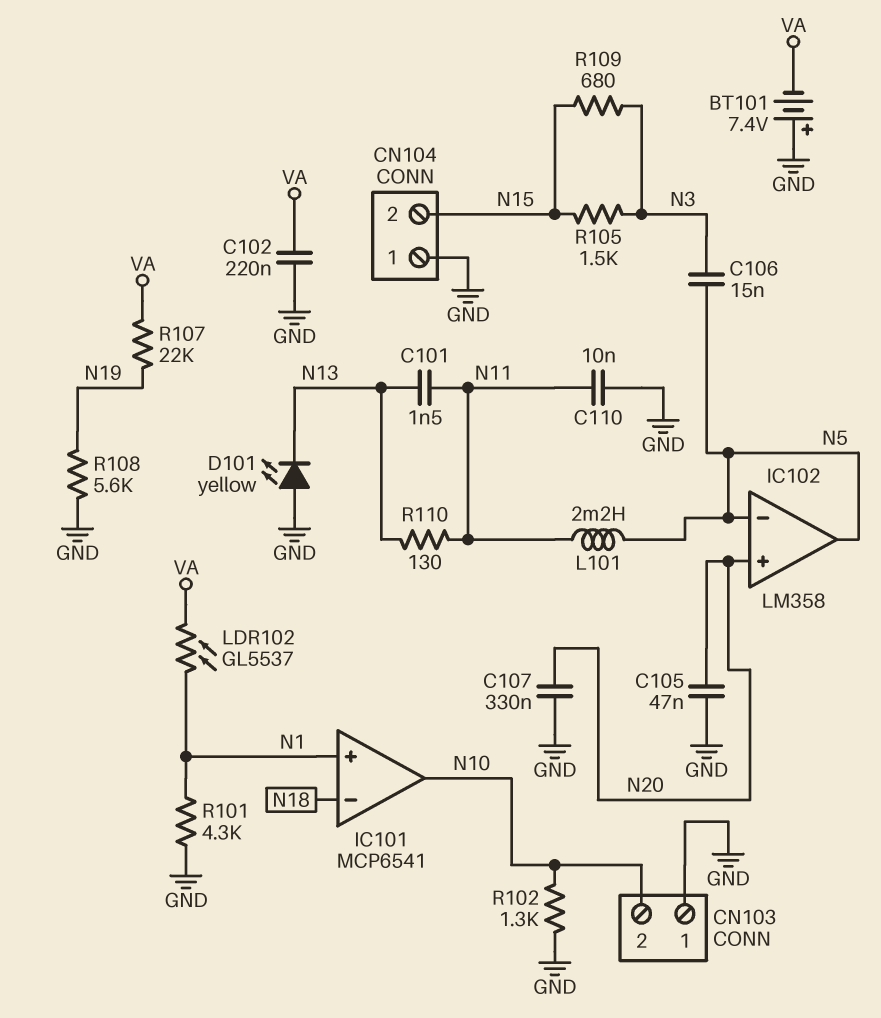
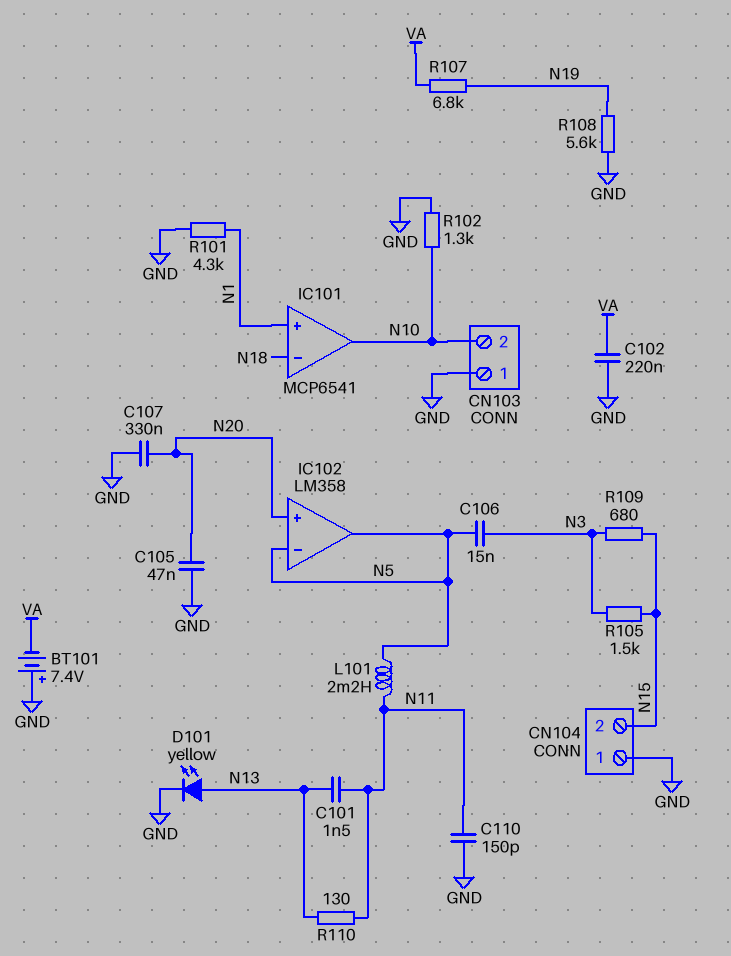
C110: 10nF (GND, N11) -> 150pF (GND, N11)
D101: LED yellow (A GND, K N13) -> LED yellow (A N13, K GND)
LDR102: GL5537 (N1, VA) -> none
R107: 22k (N19, VA) -> 6.8k (N19, VA)

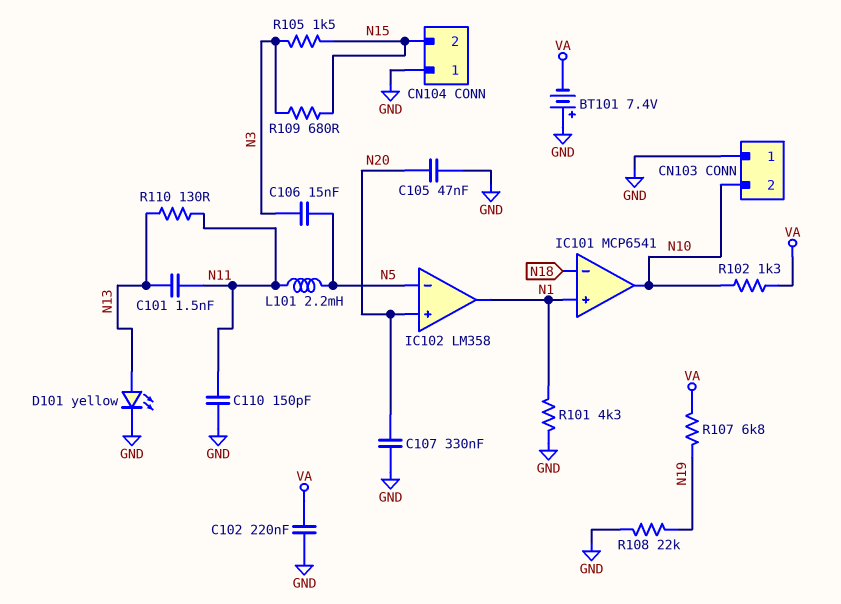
IC102 pin out: N5 -> N1
R102: 1.3k (GND, N10) -> 1.3k (N10, VA)
R108: 5.6k (GND, N19) -> 22k (GND, N19)

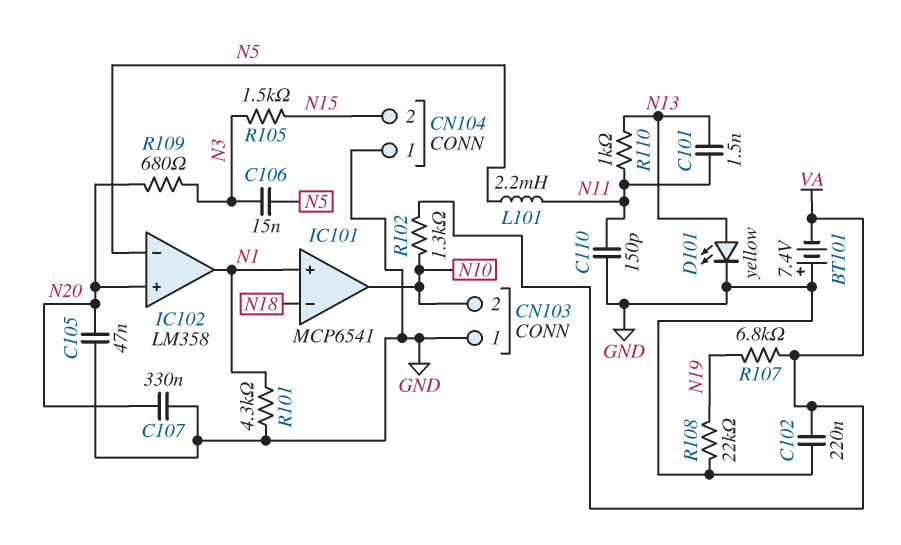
R109: 680 (N3, N15) -> 680 (N3, N20)
R110: 130 (N11, N13) -> 1k (N11, N13)

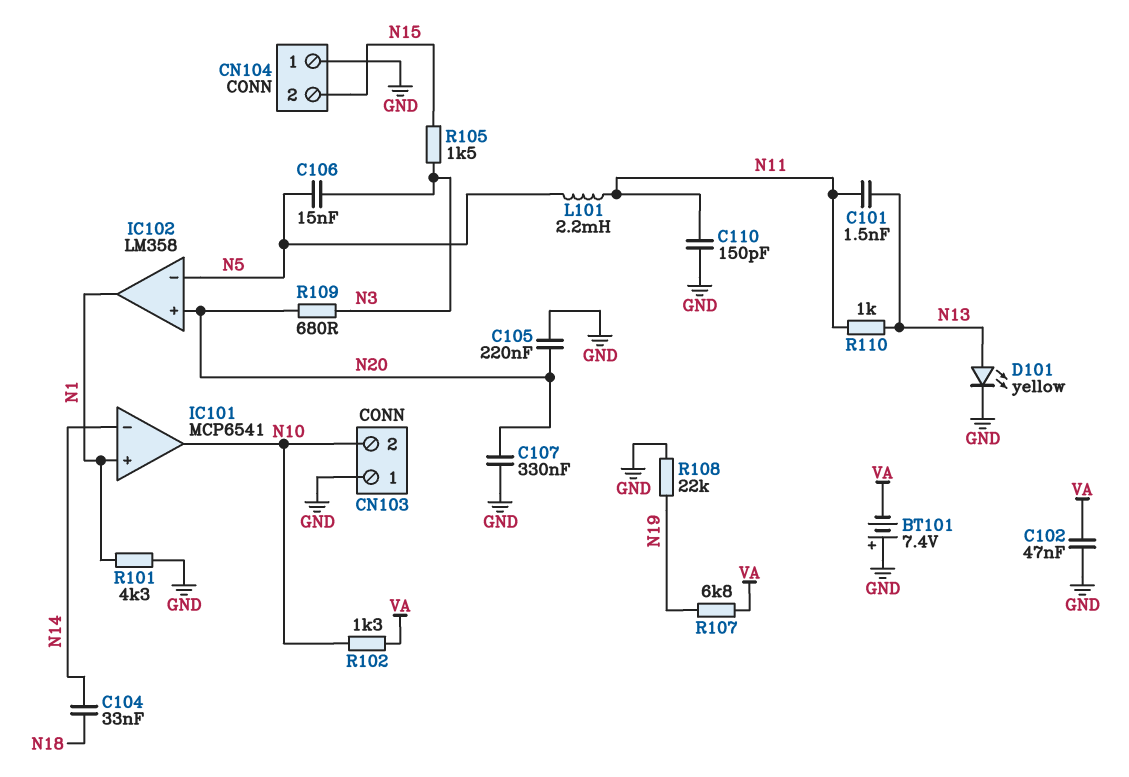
C102: 220nF (GND, VA) -> 47nF (GND, VA)
C104: none -> 33nF (N14, N18)
C105: 47nF (GND, N20) -> 220nF (GND, N20)
IC101 pin in-: N18 -> N14

